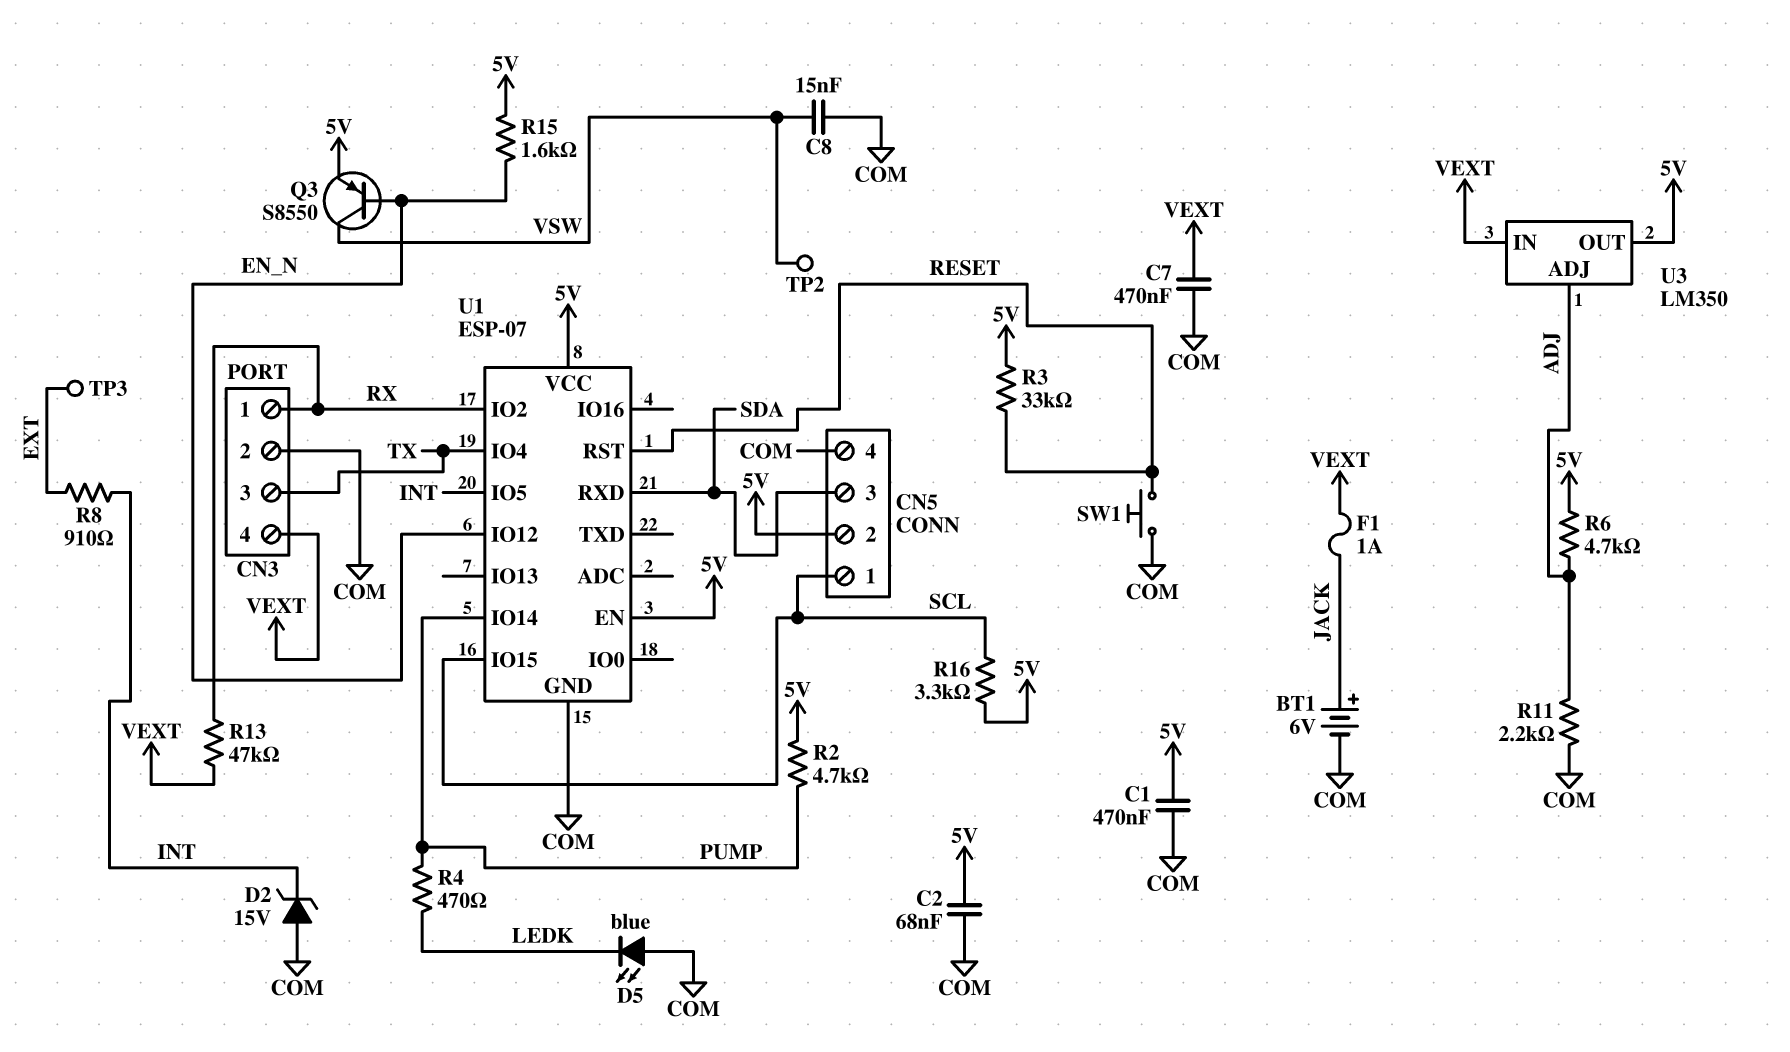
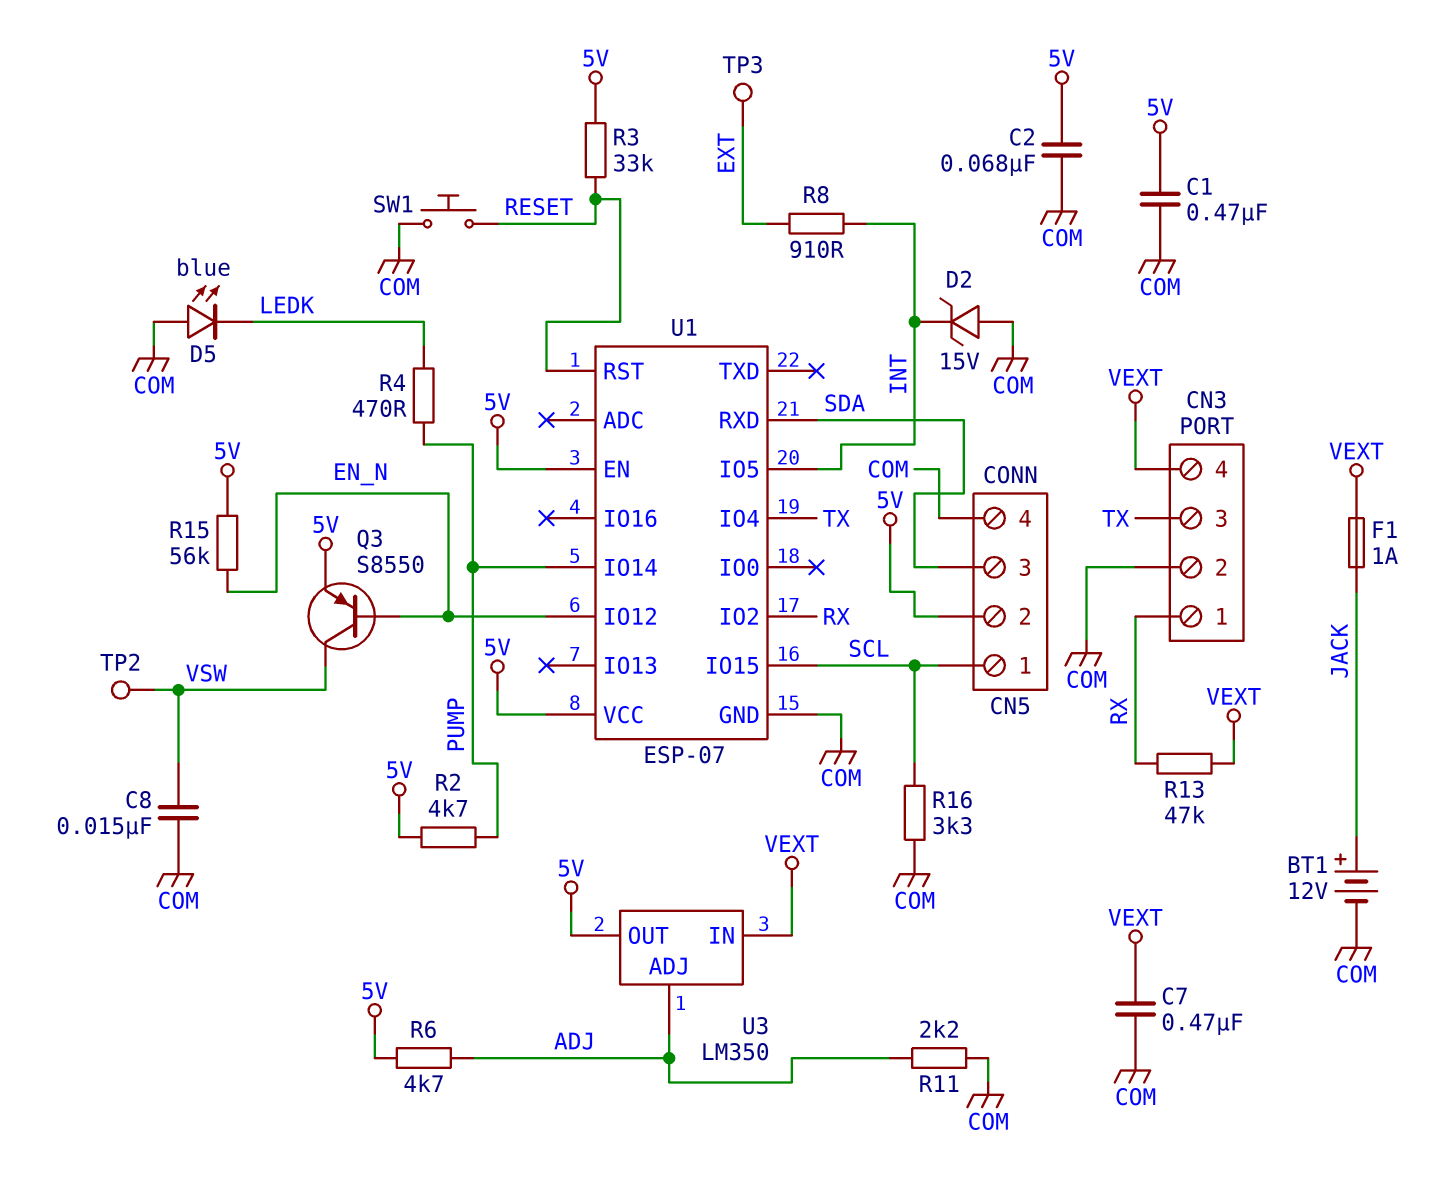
BT1: 6V (plus JACK, minus COM) -> 12V (plus JACK, minus COM)
R15: 1.6k (5V, EN_N) -> 56k (5V, EN_N)
R16: 3.3k (5V, SCL) -> 3.3k (COM, SCL)

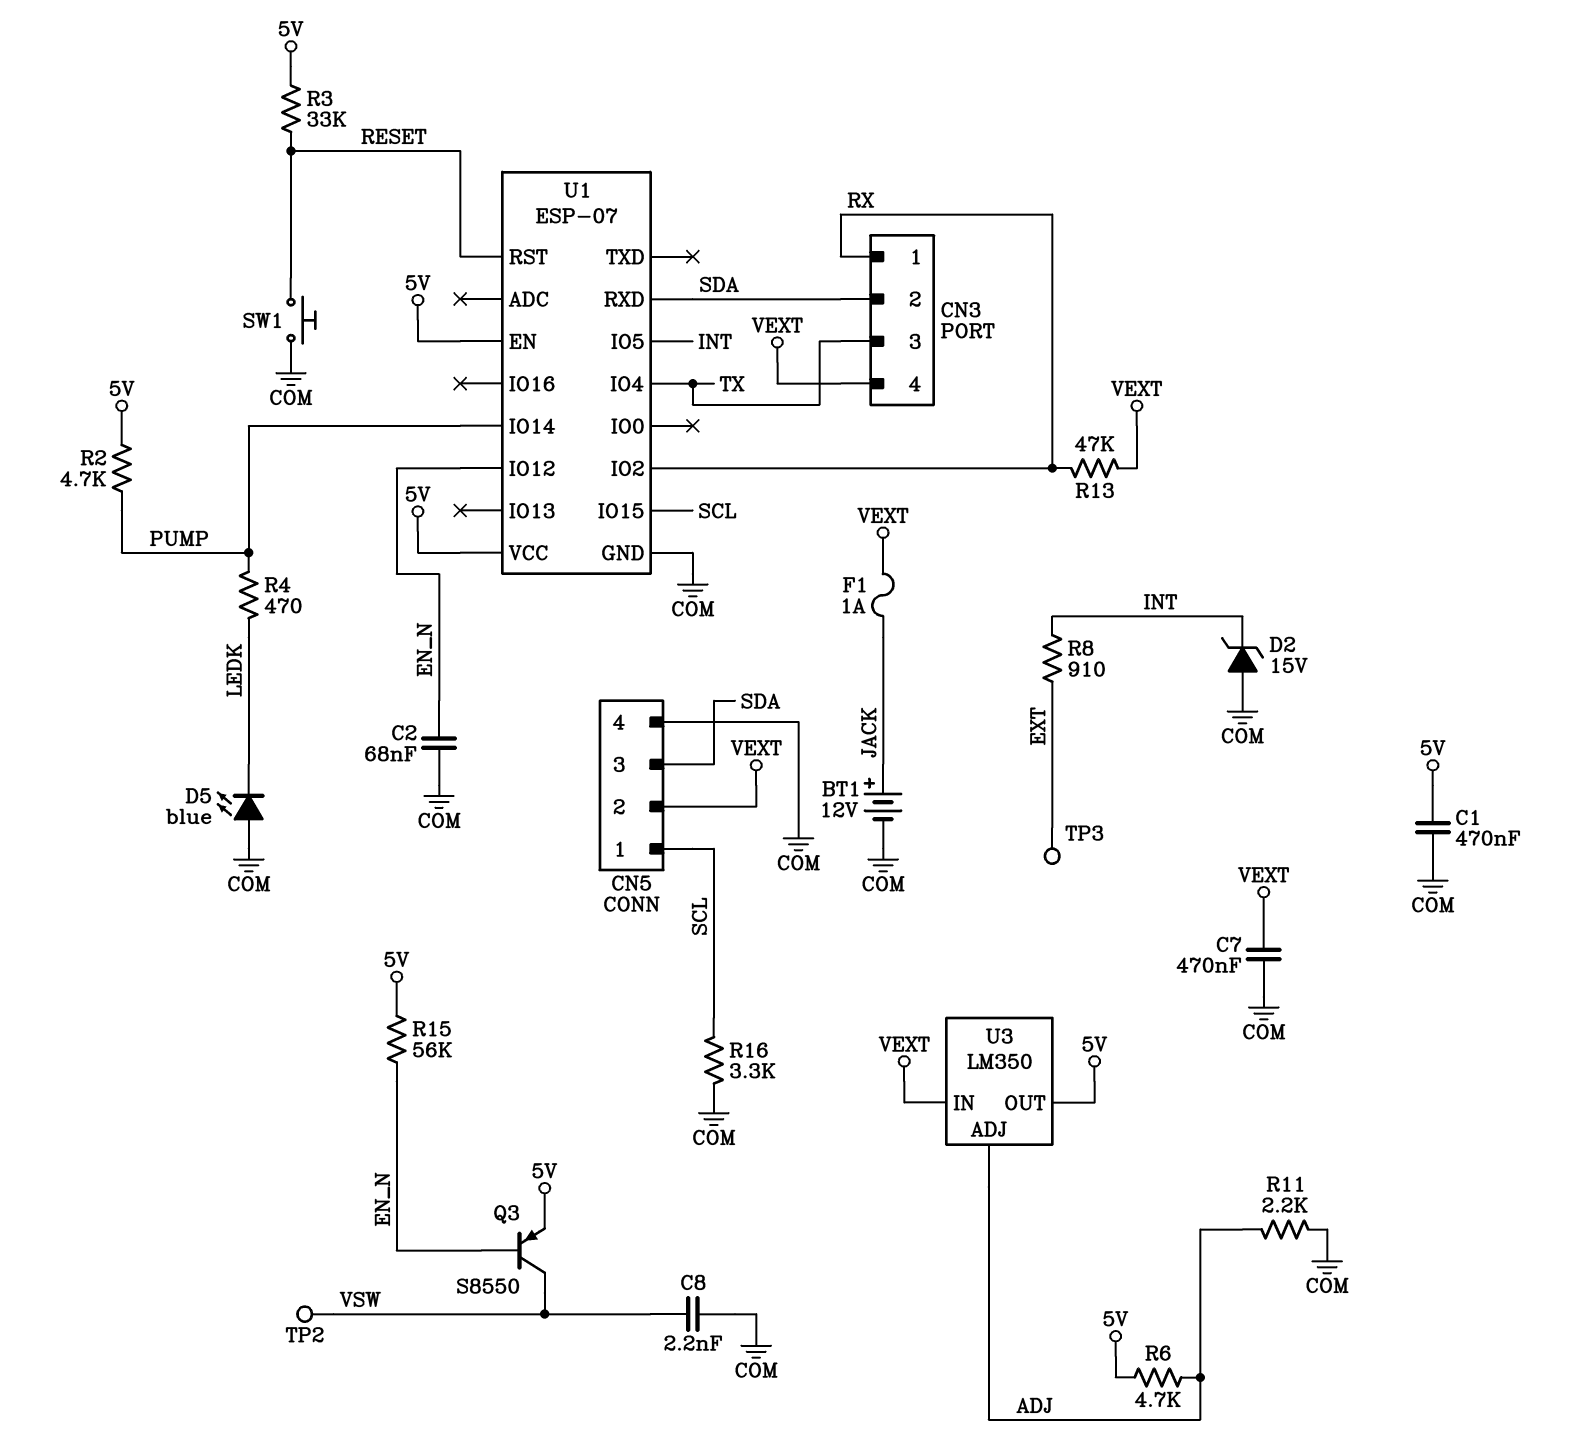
C2: 68nF (5V, COM) -> 68nF (COM, EN_N)
C8: 15nF (COM, VSW) -> 2.2nF (COM, VSW)
CN3 pin 2: COM -> SDA
CN5 pin 2: 5V -> VEXT

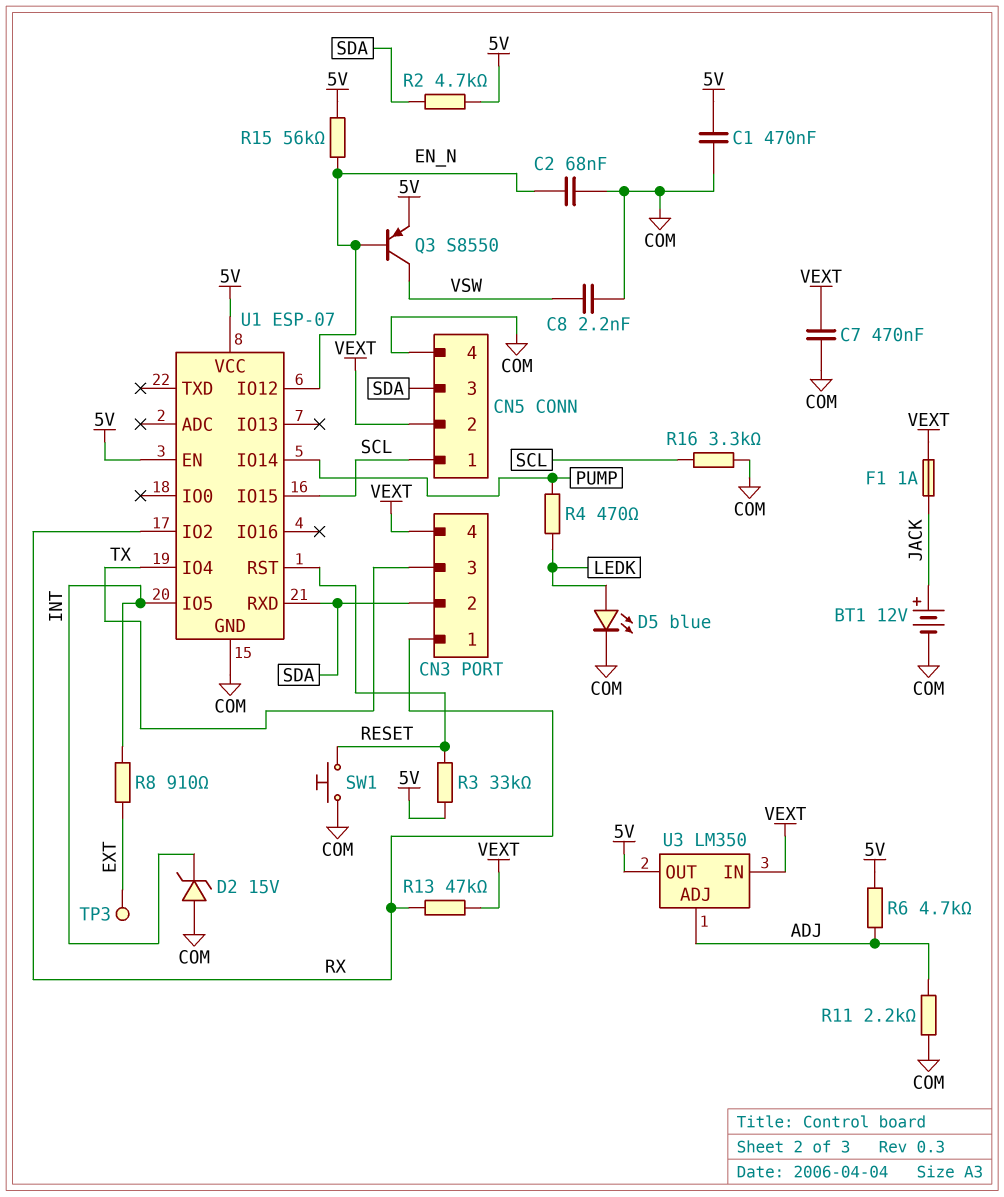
D5: LED blue (A COM, K LEDK) -> LED blue (A LEDK, K COM)
R2: 4.7k (5V, PUMP) -> 4.7k (5V, SDA)
TP2: test point (VSW) -> none

